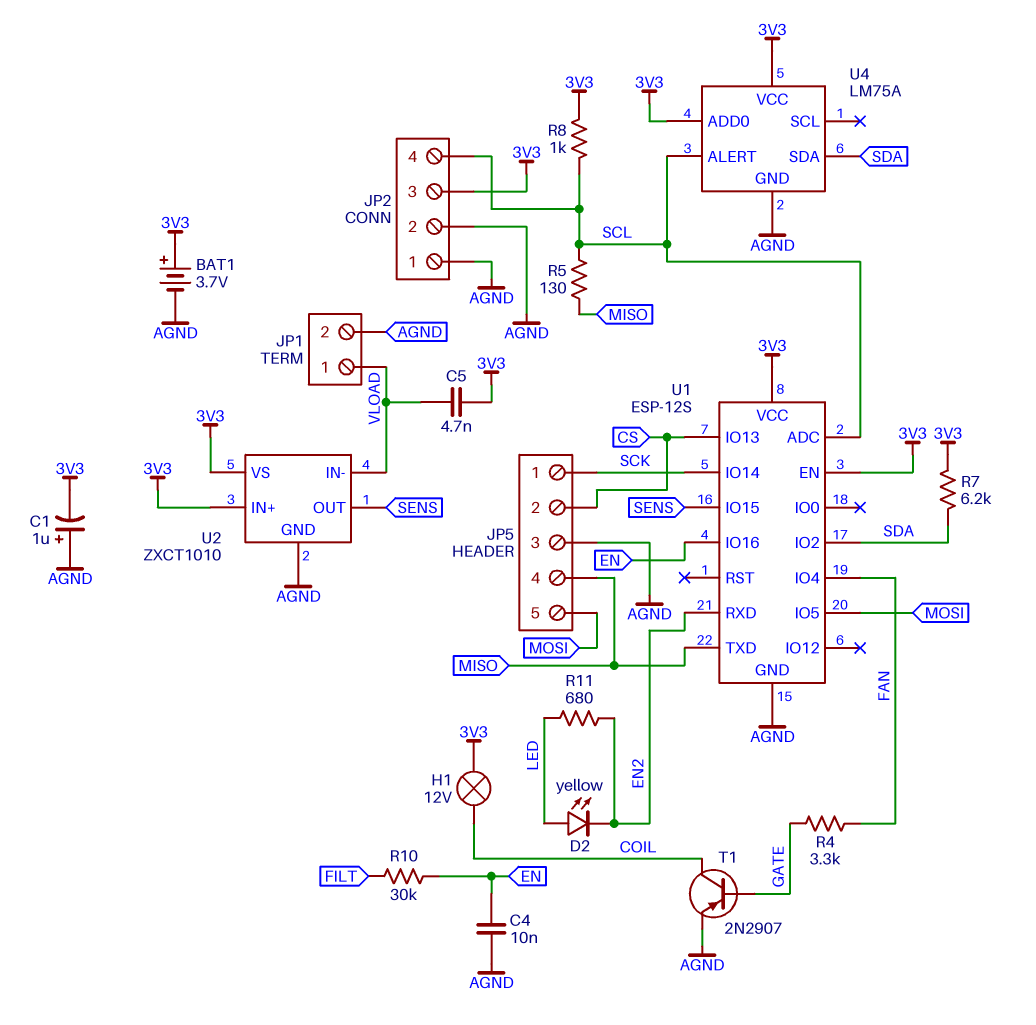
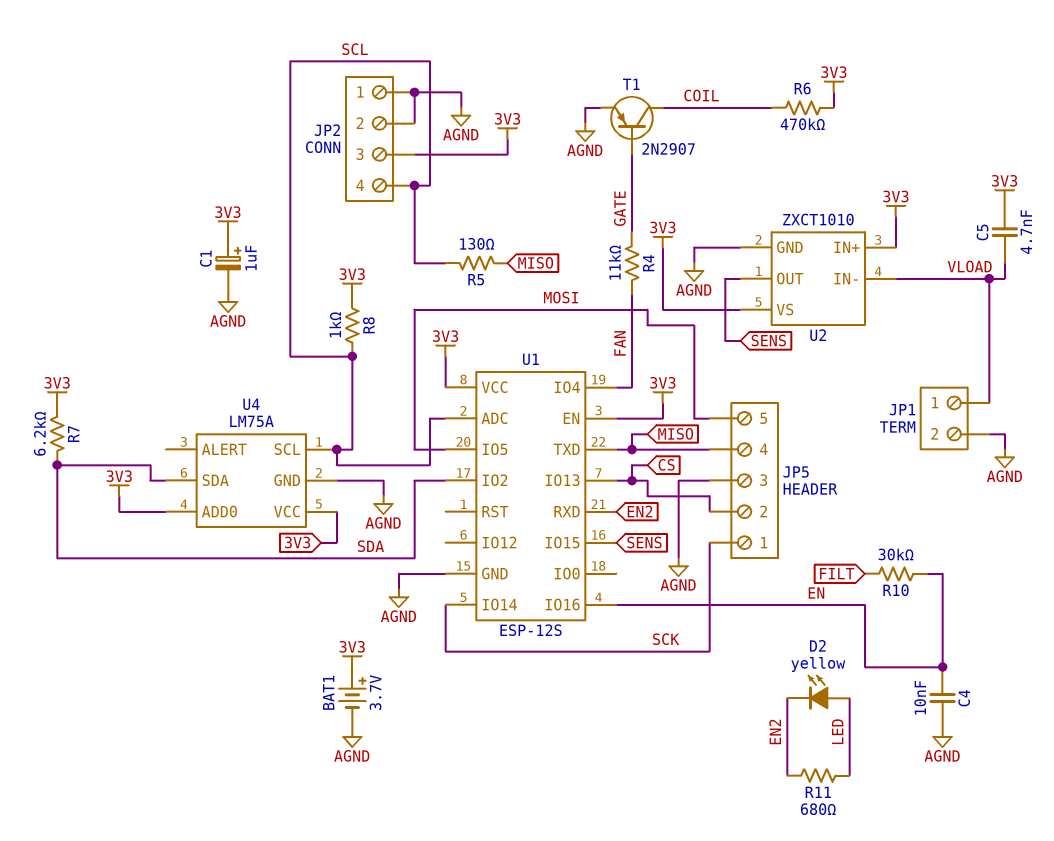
C1: 1uF (plus AGND, minus 3V3) -> 1uF (plus 3V3, minus AGND)
H1: lamp 12V (3V3, COIL) -> none
R4: 3.3k (FAN, GATE) -> 11k (FAN, GATE)
R6: none -> 470k (3V3, COIL)
U4 pin ALERT: SCL -> none
U4 pin SCL: none -> SCL

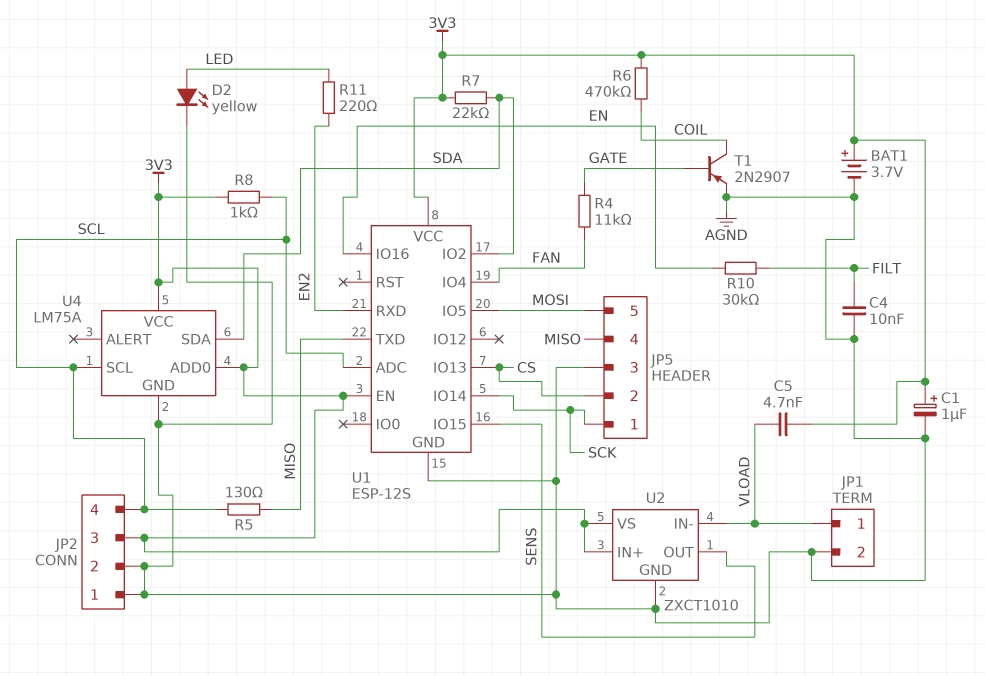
C4: 10nF (AGND, EN) -> 10nF (AGND, FILT)
D2: LED yellow (A LED, K EN2) -> LED yellow (A LED, K AGND)
R7: 6.2k (3V3, SDA) -> 22k (3V3, SDA)
R11: 680 (EN2, LED) -> 220 (EN2, LED)

